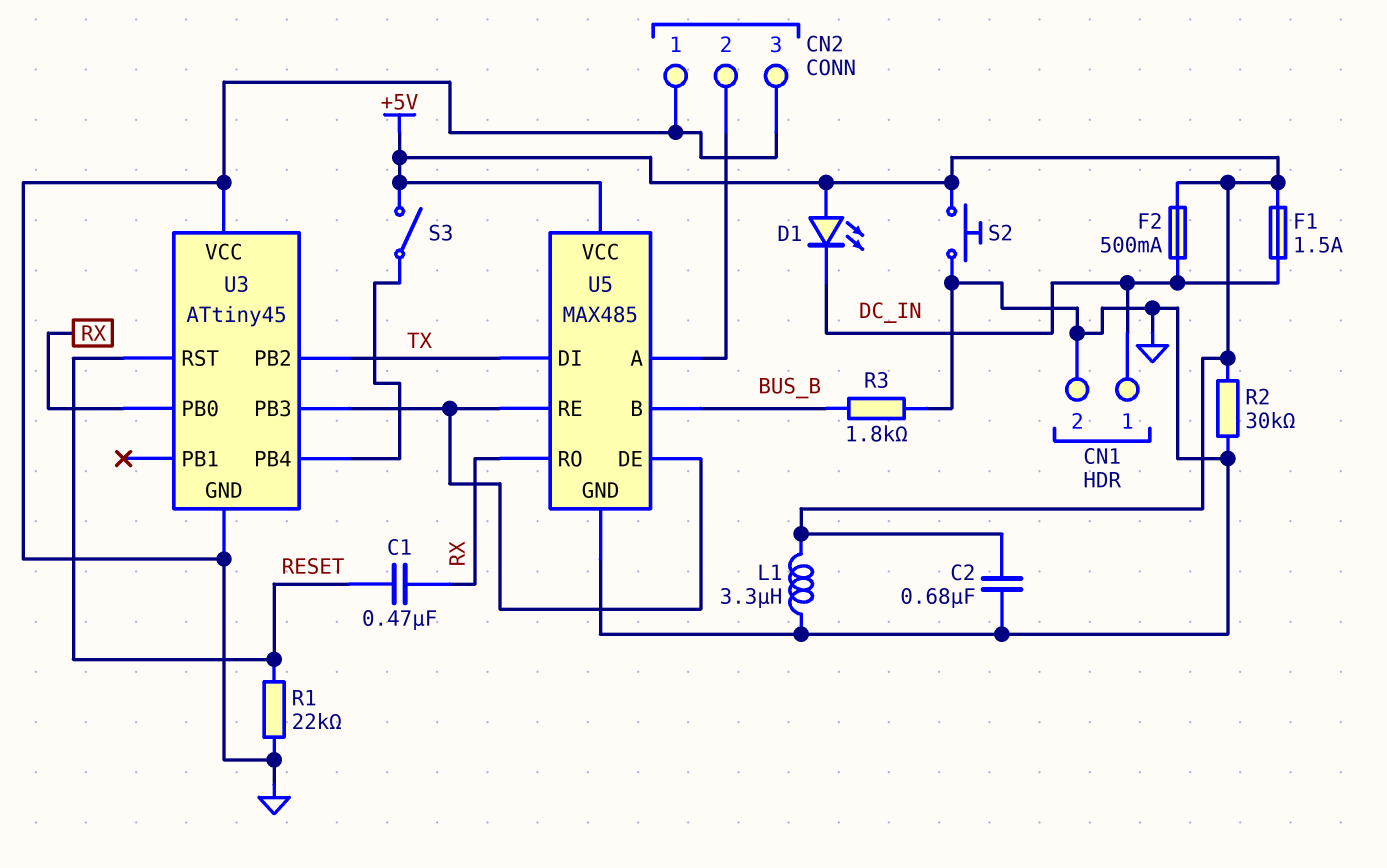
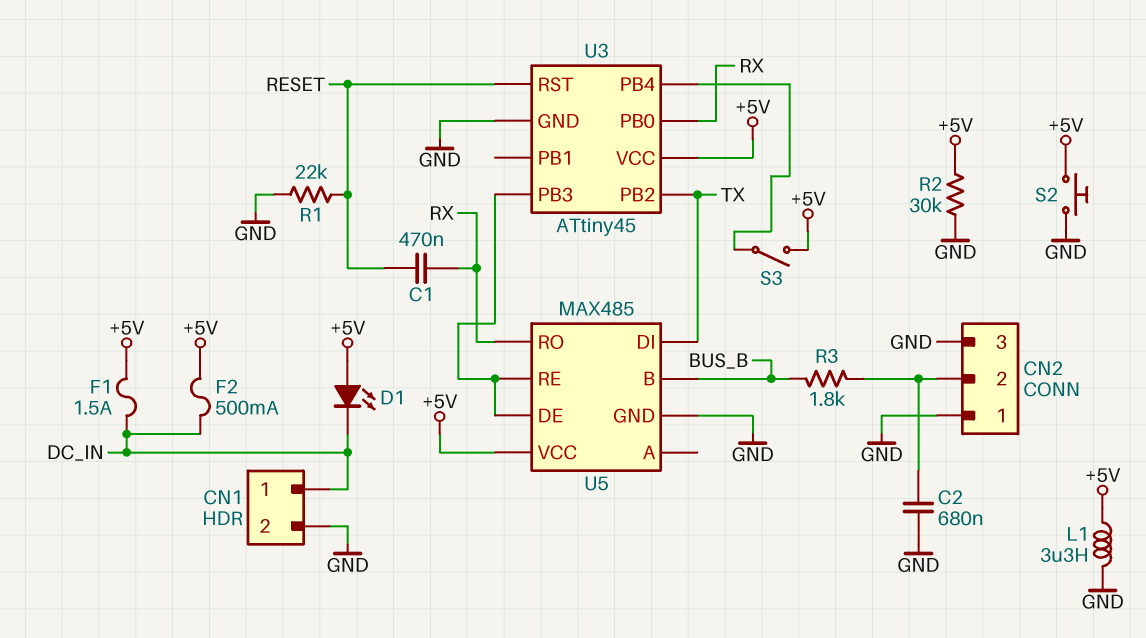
C2: 680nF (+5V, GND) -> 680nF (CN2/2, GND)
R3: 1.8k (BUS_B, GND) -> 1.8k (BUS_B, CN2/2)
U3 pin VCC: GND -> +5V
U5 pin A: CN2/2 -> none

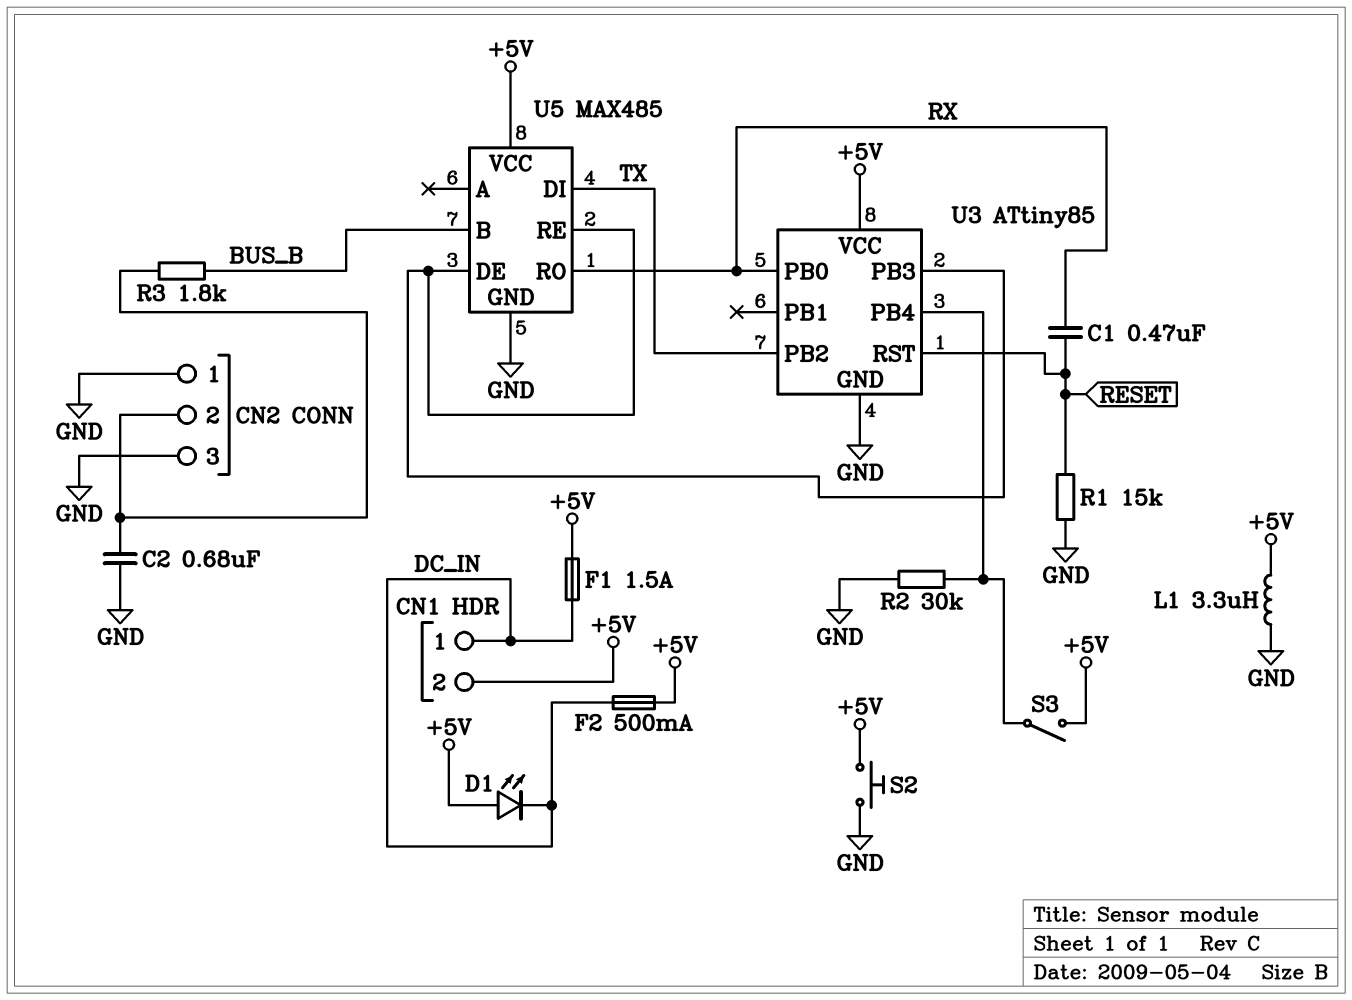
CN1 pin 2: GND -> +5V
R1: 22k (GND, RESET) -> 15k (GND, RESET)
R2: 30k (+5V, GND) -> 30k (GND, U3/PB4)
U3: ATtiny45 -> ATtiny85

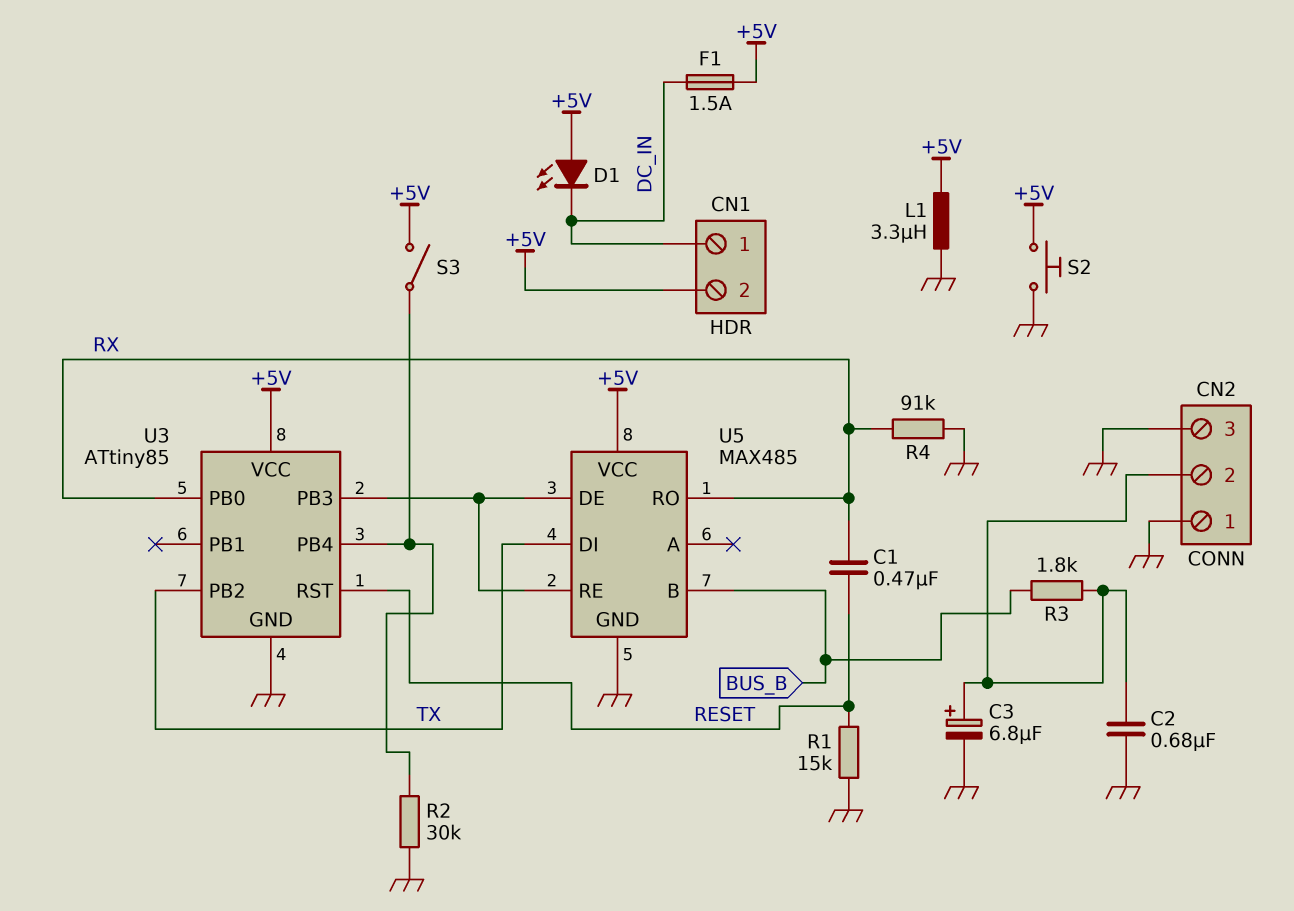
C3: none -> 6.8uF (plus CN2/2, minus GND)
F2: 500mA (+5V, DC_IN) -> none
R4: none -> 91k (GND, RX)

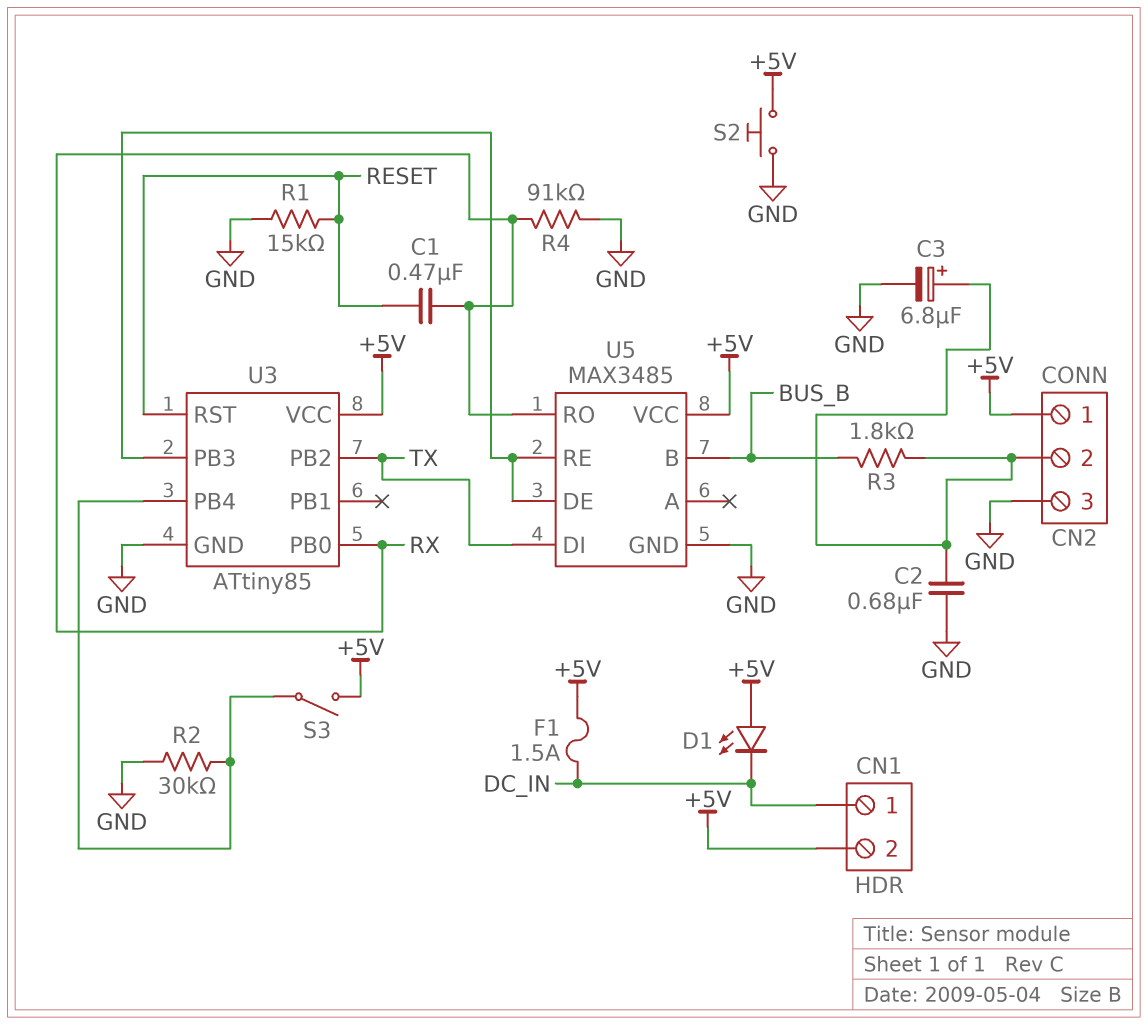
CN2 pin 1: GND -> +5V
L1: 3.3uH (+5V, GND) -> none
U5: MAX485 -> MAX3485

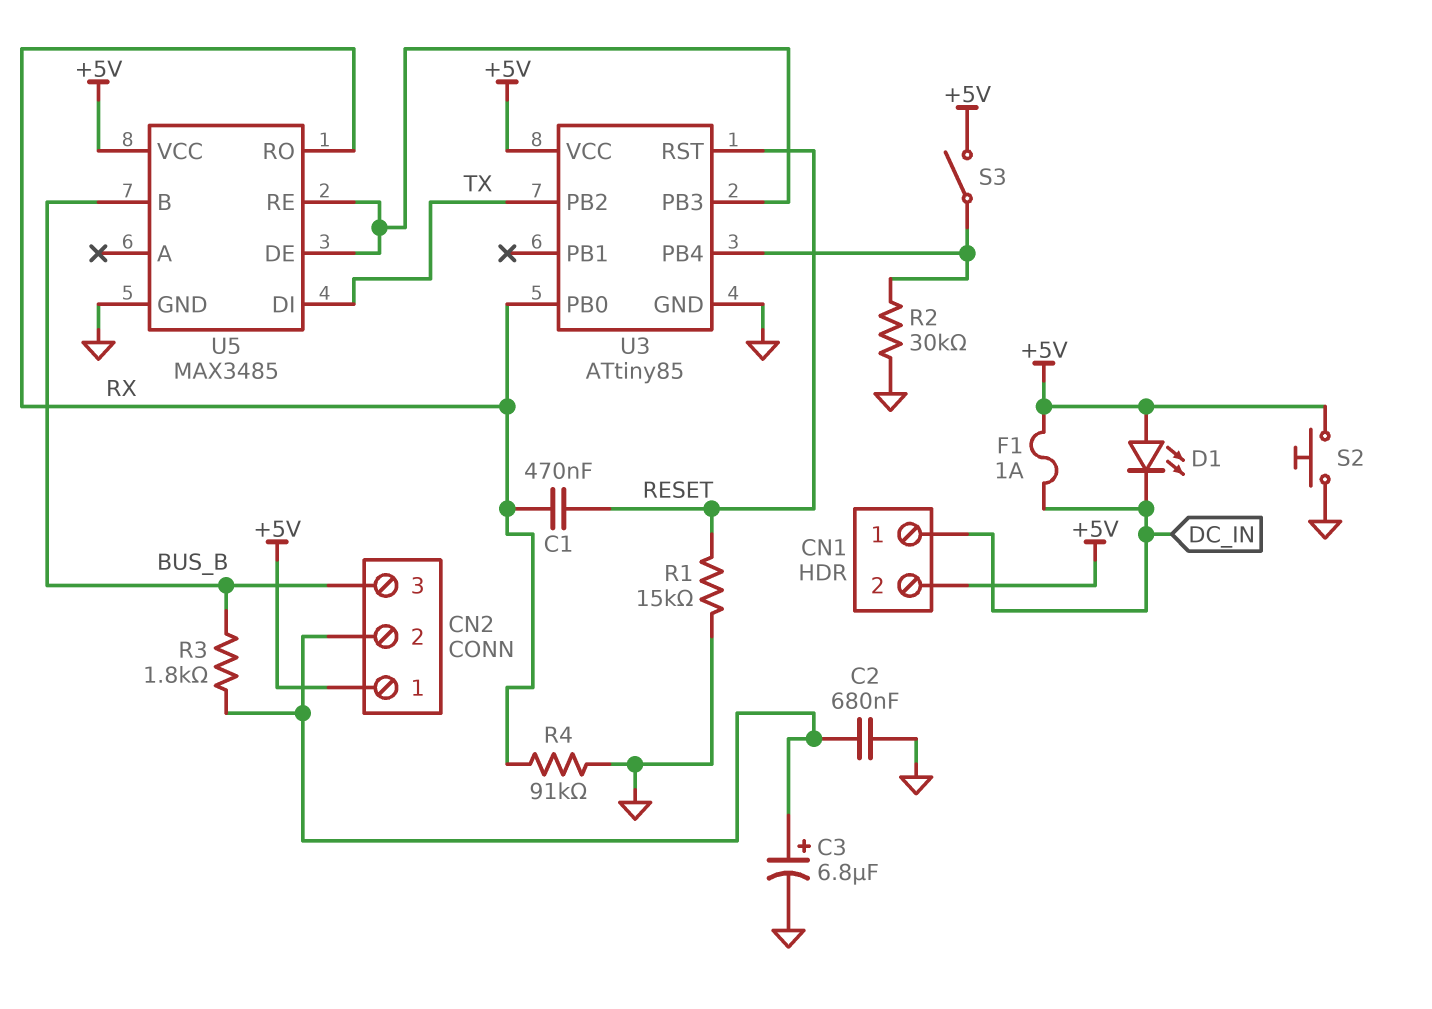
CN2 pin 3: GND -> BUS_B
F1: 1.5A (+5V, DC_IN) -> 1A (+5V, DC_IN)

